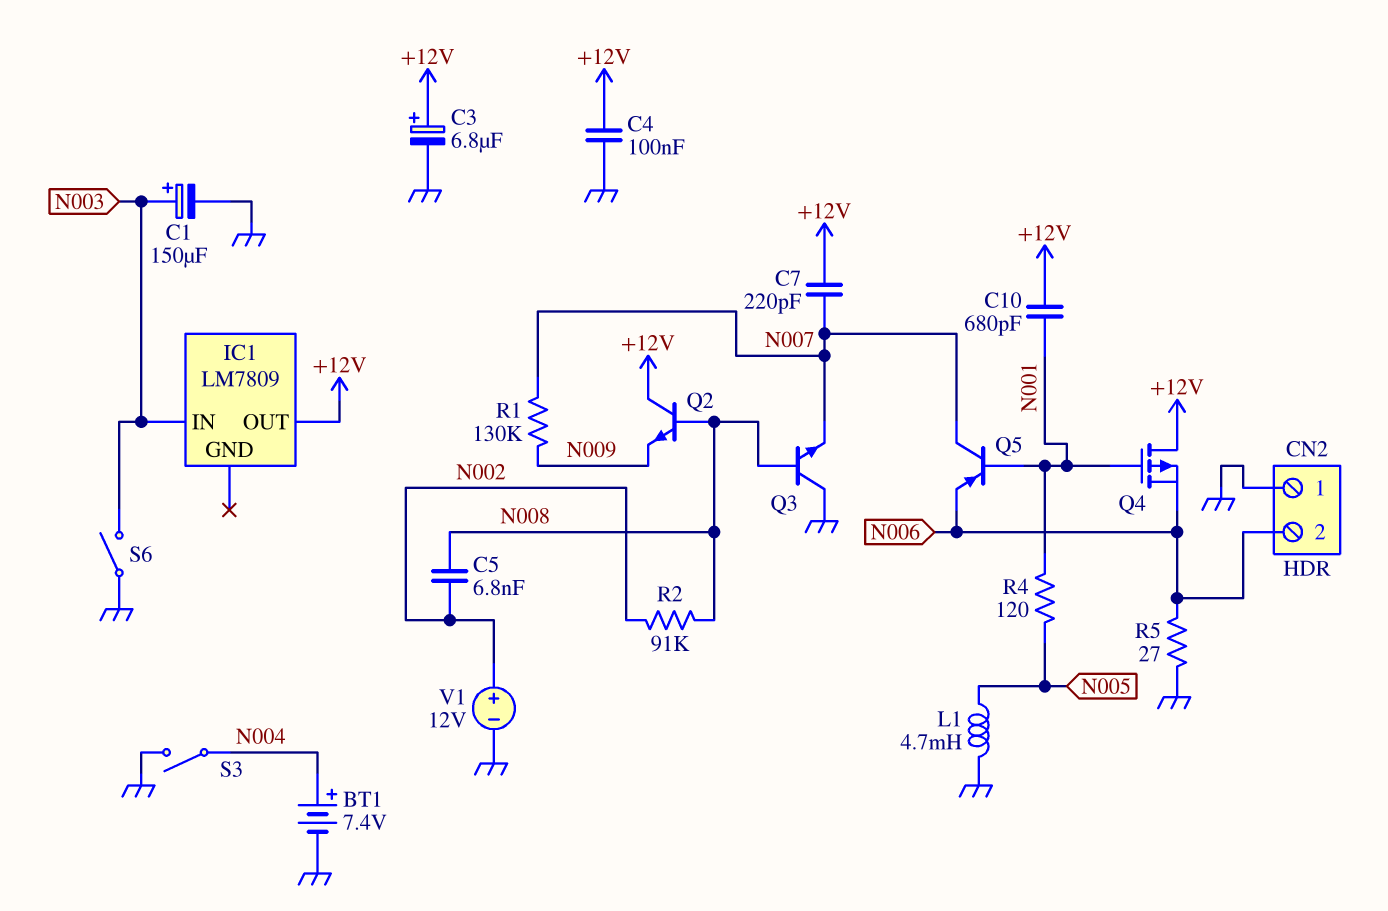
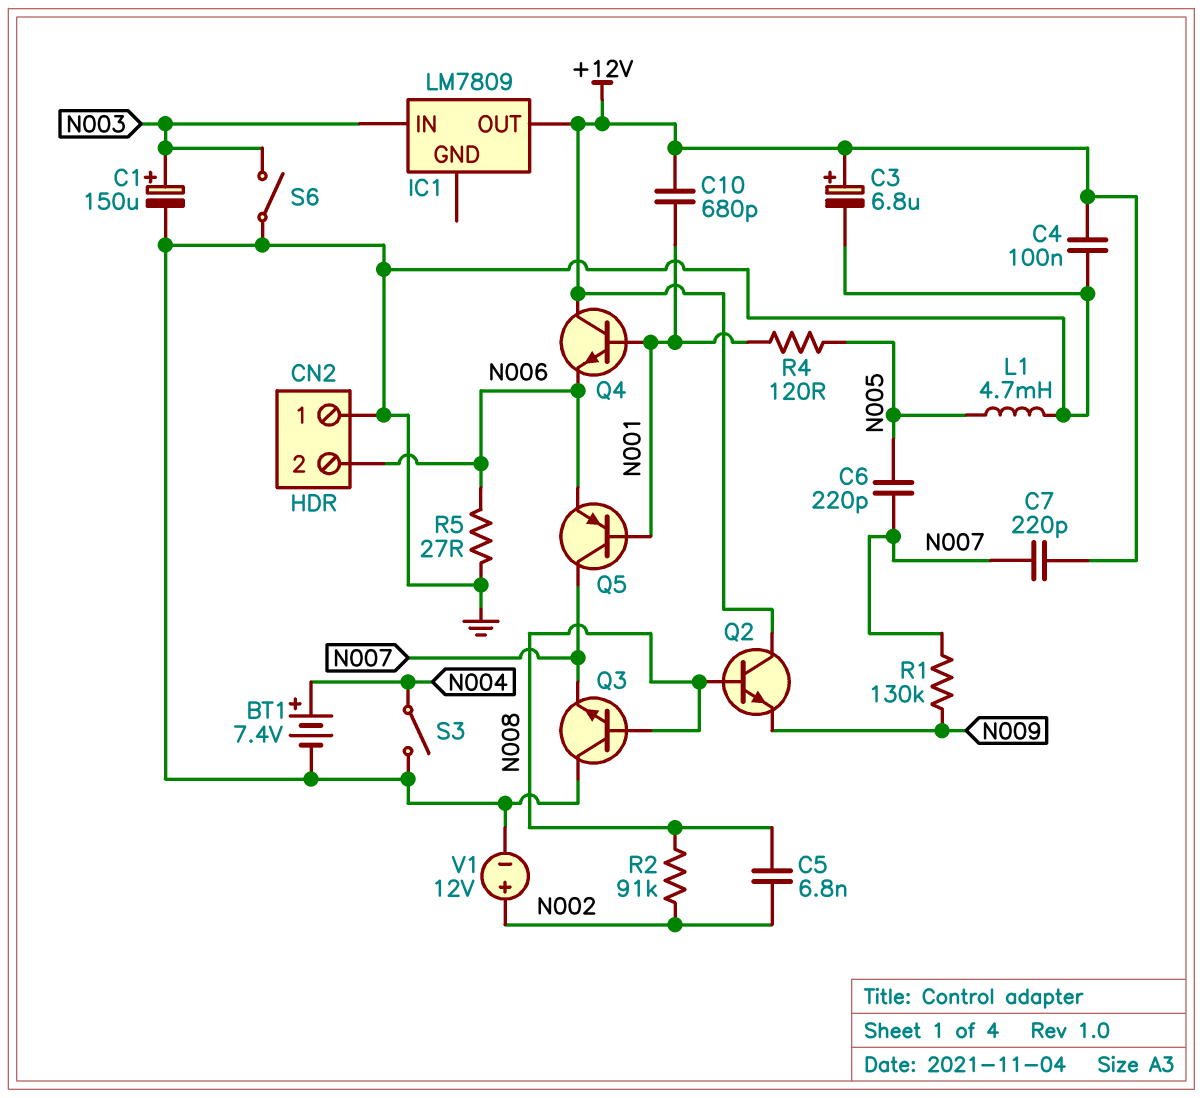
C6: none -> 220pF (N005, N007)
Q4: PMOS (G N001, D +12V, S N006) -> NPN (B N001, C +12V, E N006)

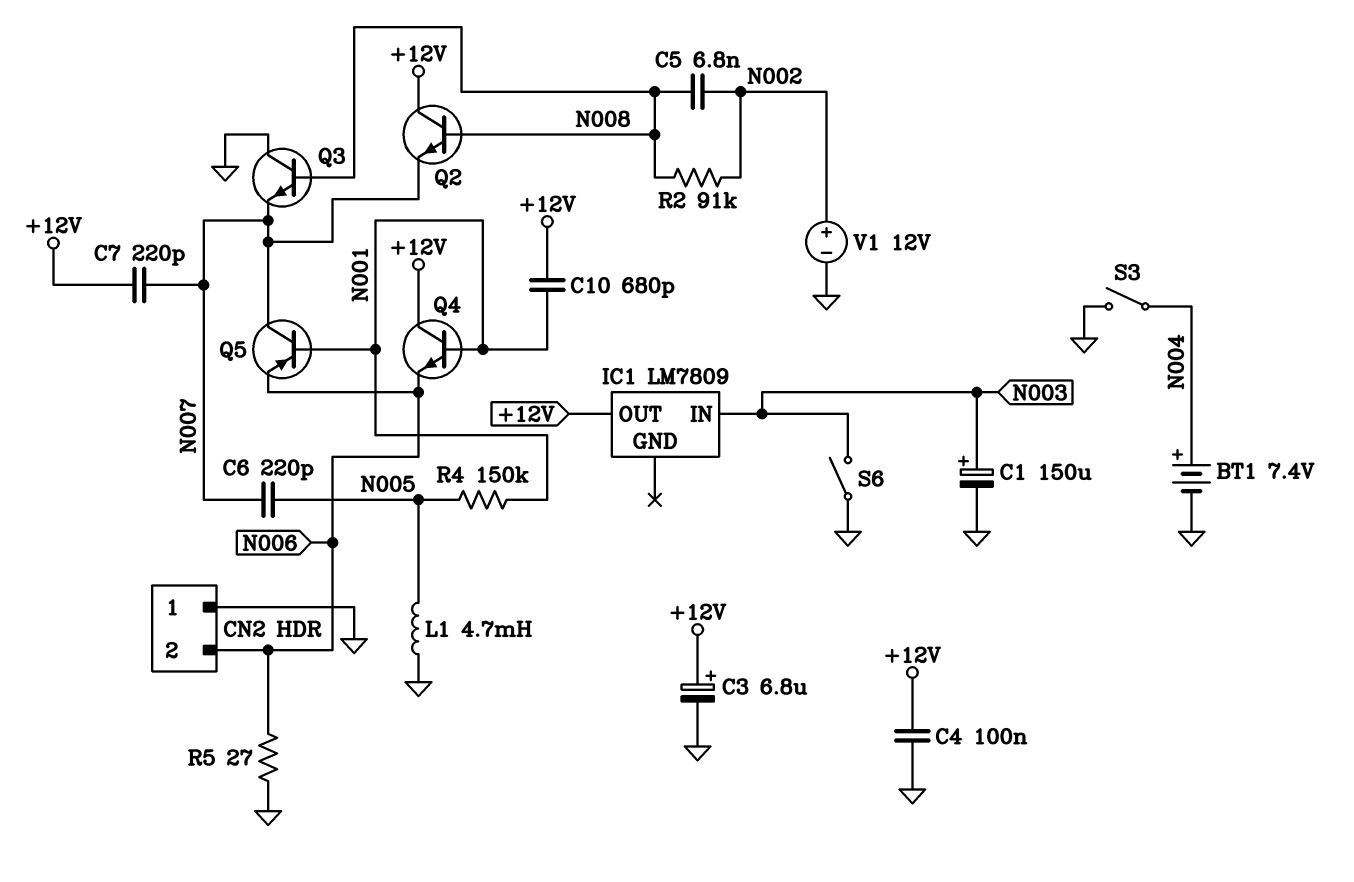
Q2: NPN (B N008, C +12V, E N009) -> NPN (B N008, C +12V, E N007)
R1: 130k (N007, N009) -> none
R4: 120 (N001, N005) -> 150k (N001, N005)

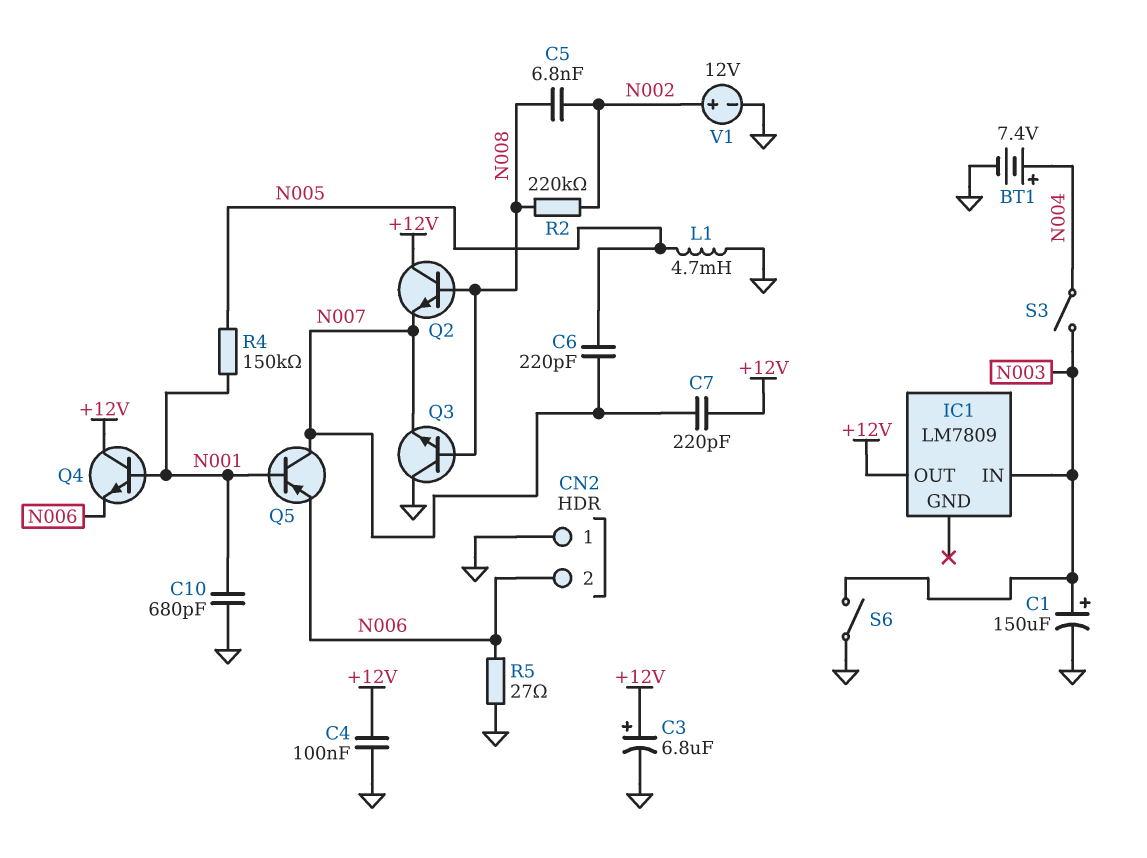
C10: 680pF (+12V, N001) -> 680pF (GND, N001)
R2: 91k (N002, N008) -> 220k (N002, N008)
S3: switch (GND, N004) -> switch (N003, N004)

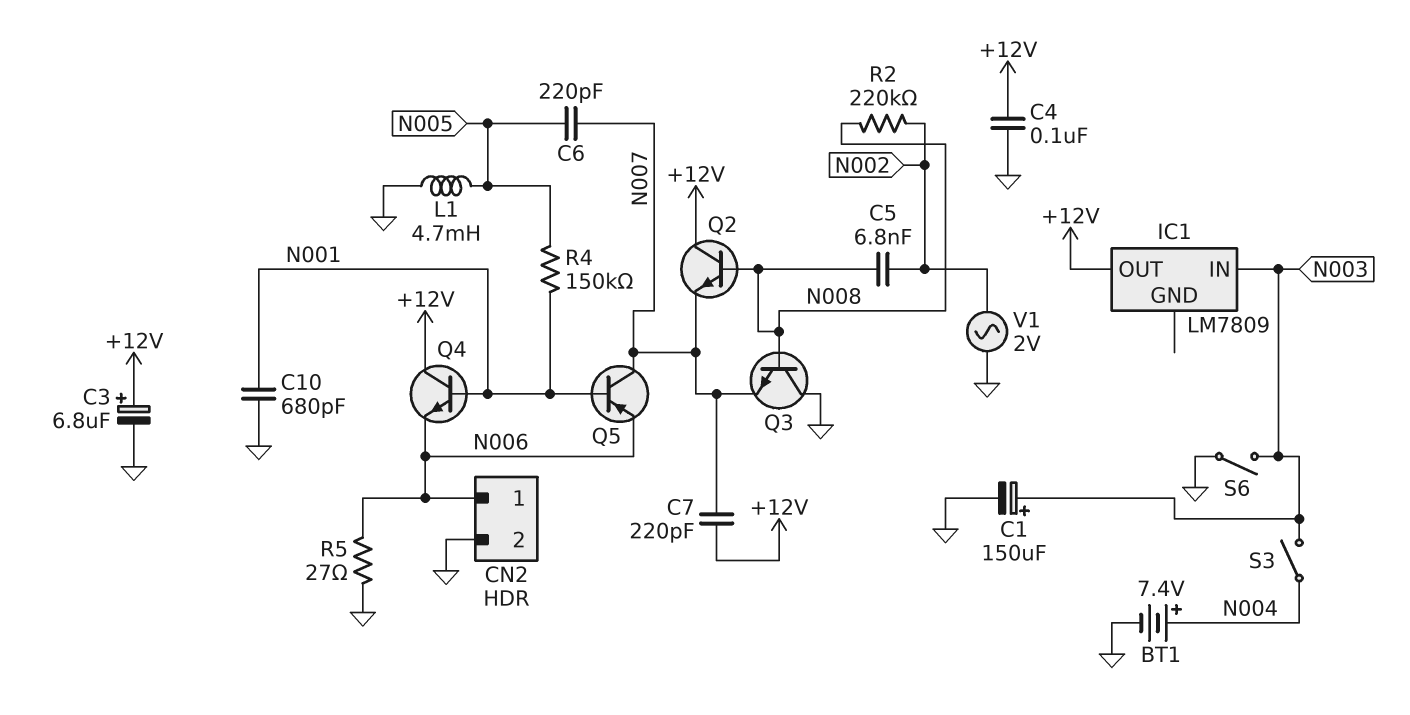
CN2 pin 1: GND -> N006
CN2 pin 2: N006 -> GND
V1: 12V (plus N002, minus GND) -> AC 2V (GND, N002)

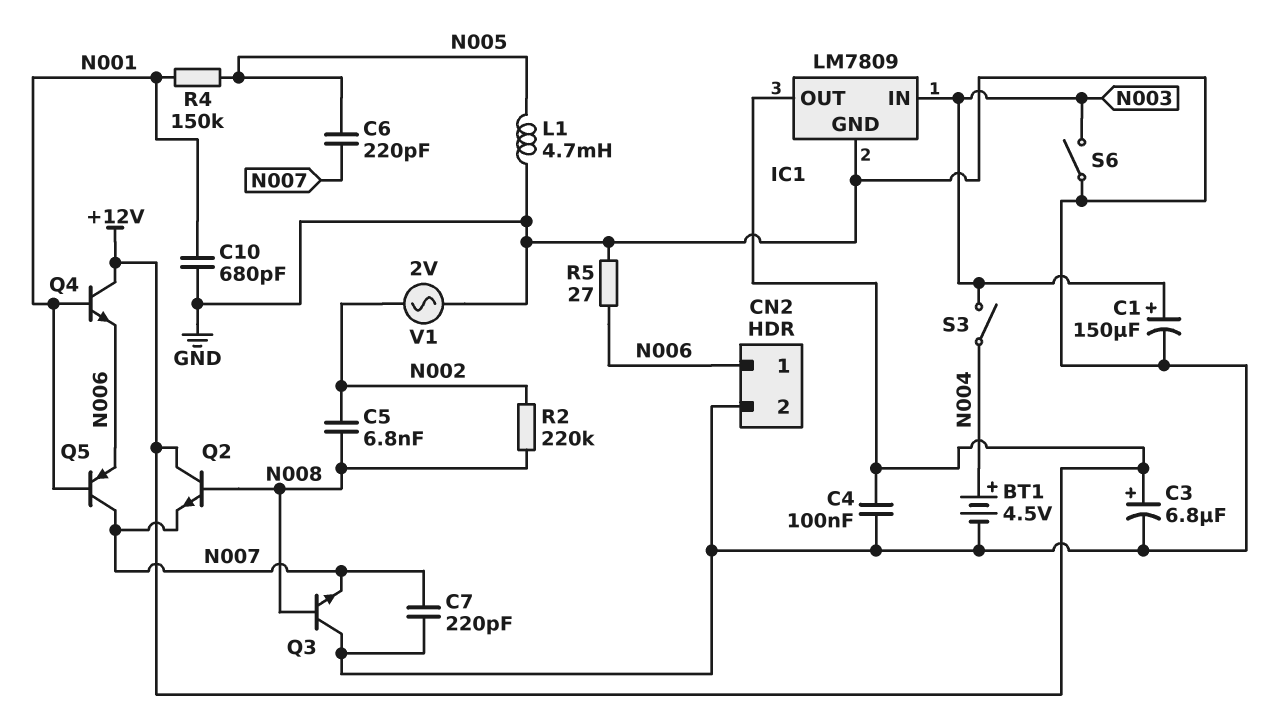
BT1: 7.4V (plus N004, minus GND) -> 4.5V (plus N004, minus GND)
C7: 220pF (+12V, N007) -> 220pF (GND, N007)
IC1 pin GND: none -> GND

